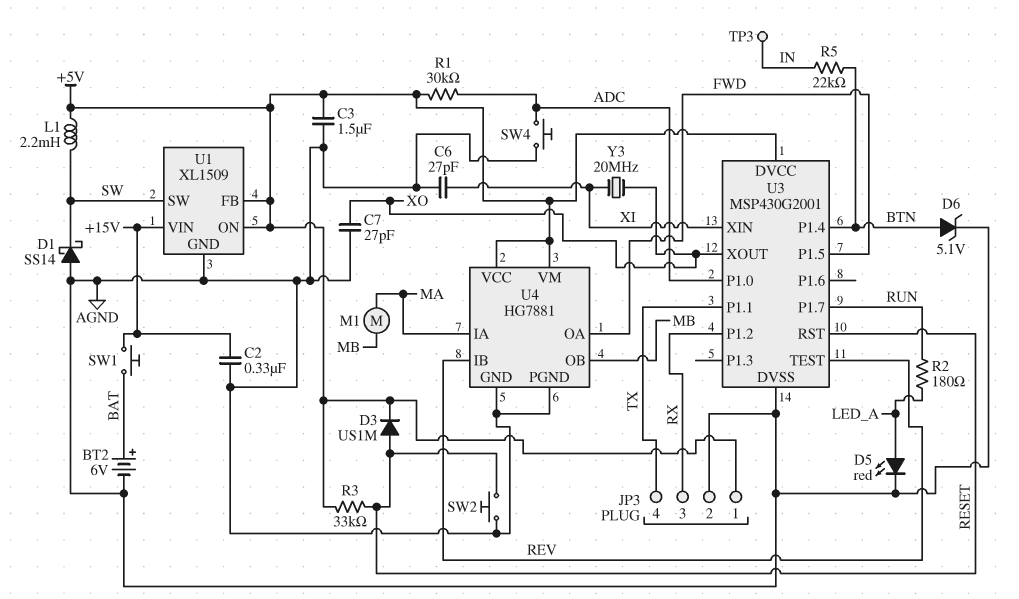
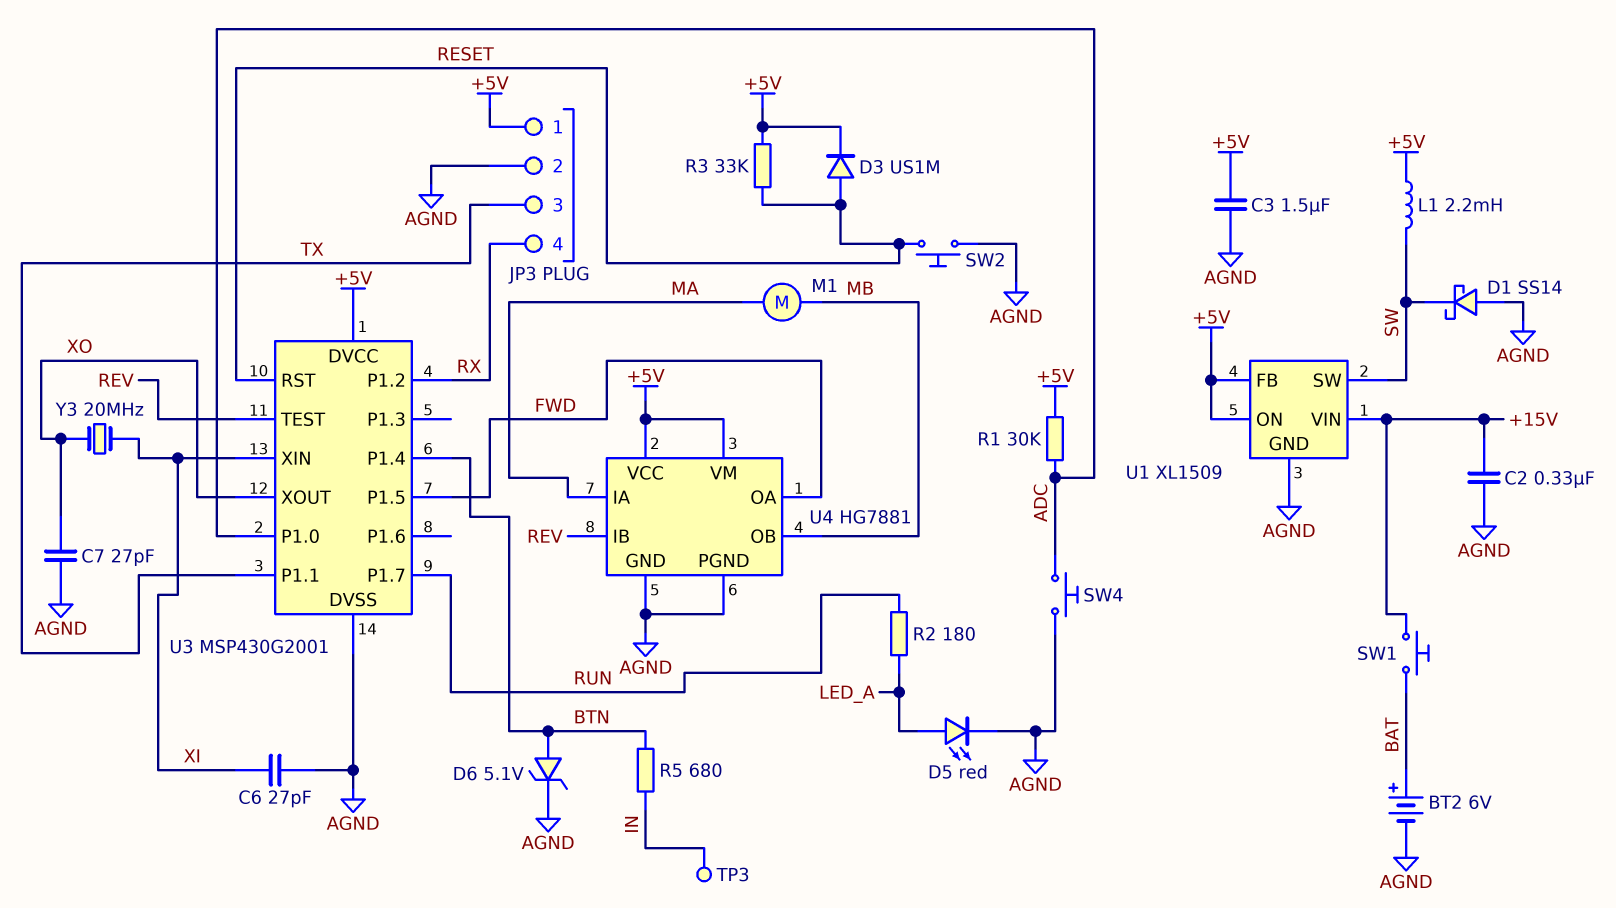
JP3 pin 3: RX -> TX
JP3 pin 4: TX -> RX
R5: 22k (BTN, IN) -> 680 (BTN, IN)

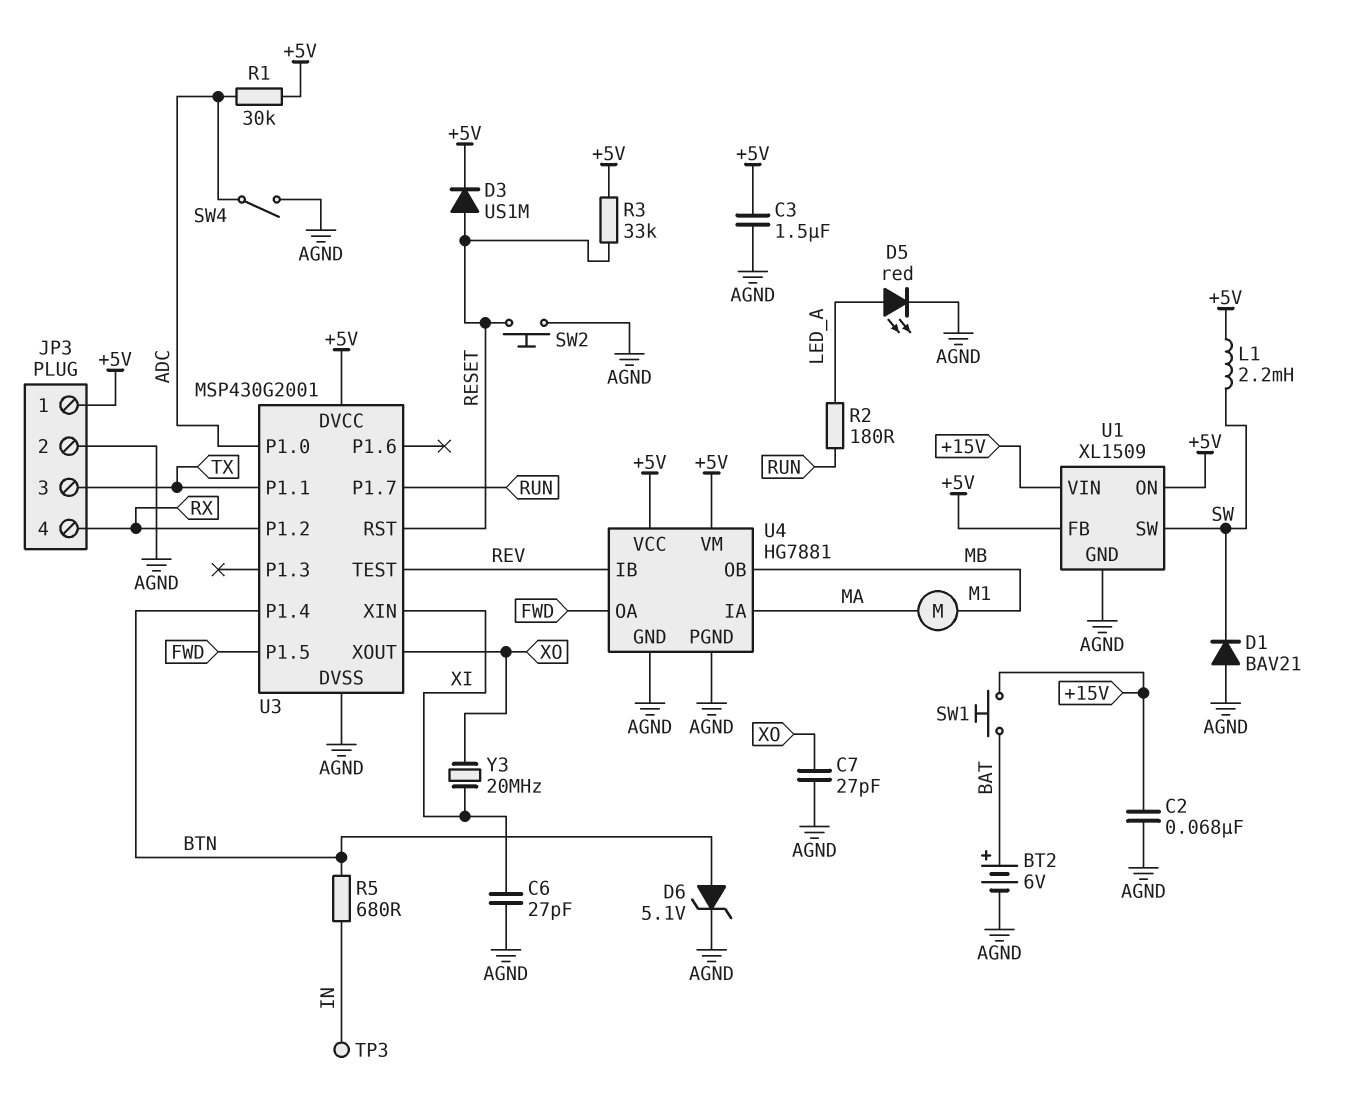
C2: 330nF (+15V, AGND) -> 68nF (+15V, AGND)
D1: schottky SS14 (A AGND, K SW) -> diode BAV21 (A AGND, K SW)
SW4: button (ADC, AGND) -> switch (ADC, AGND)

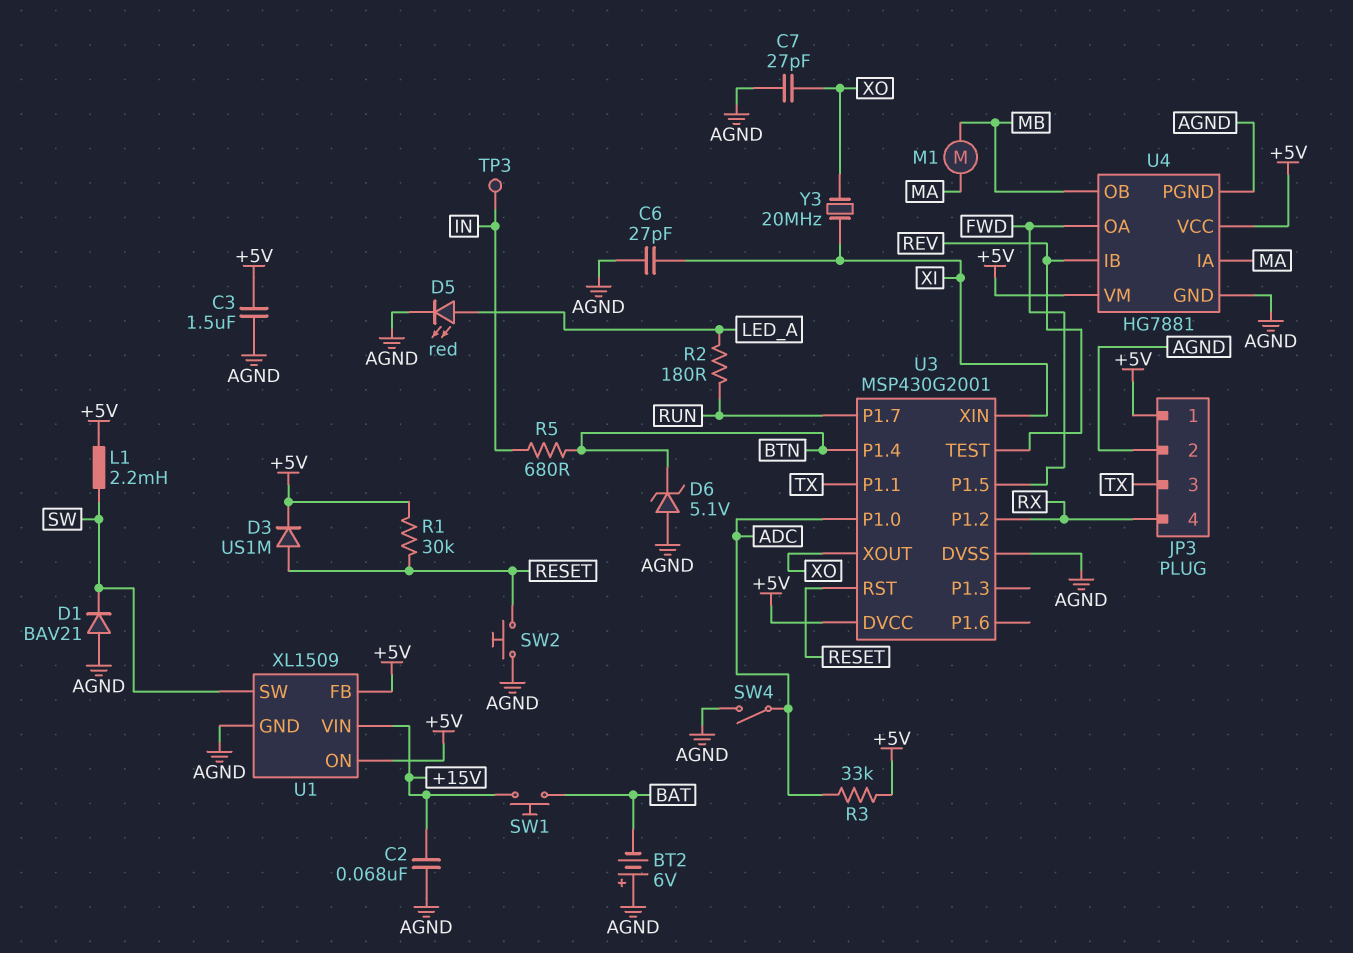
BT2: 6V (plus BAT, minus AGND) -> 6V (plus AGND, minus BAT)
D6: zener 5.1V (A BTN, K AGND) -> zener 5.1V (A AGND, K BTN)
R1: 30k (+5V, ADC) -> 30k (+5V, RESET)
R3: 33k (+5V, RESET) -> 33k (+5V, ADC)

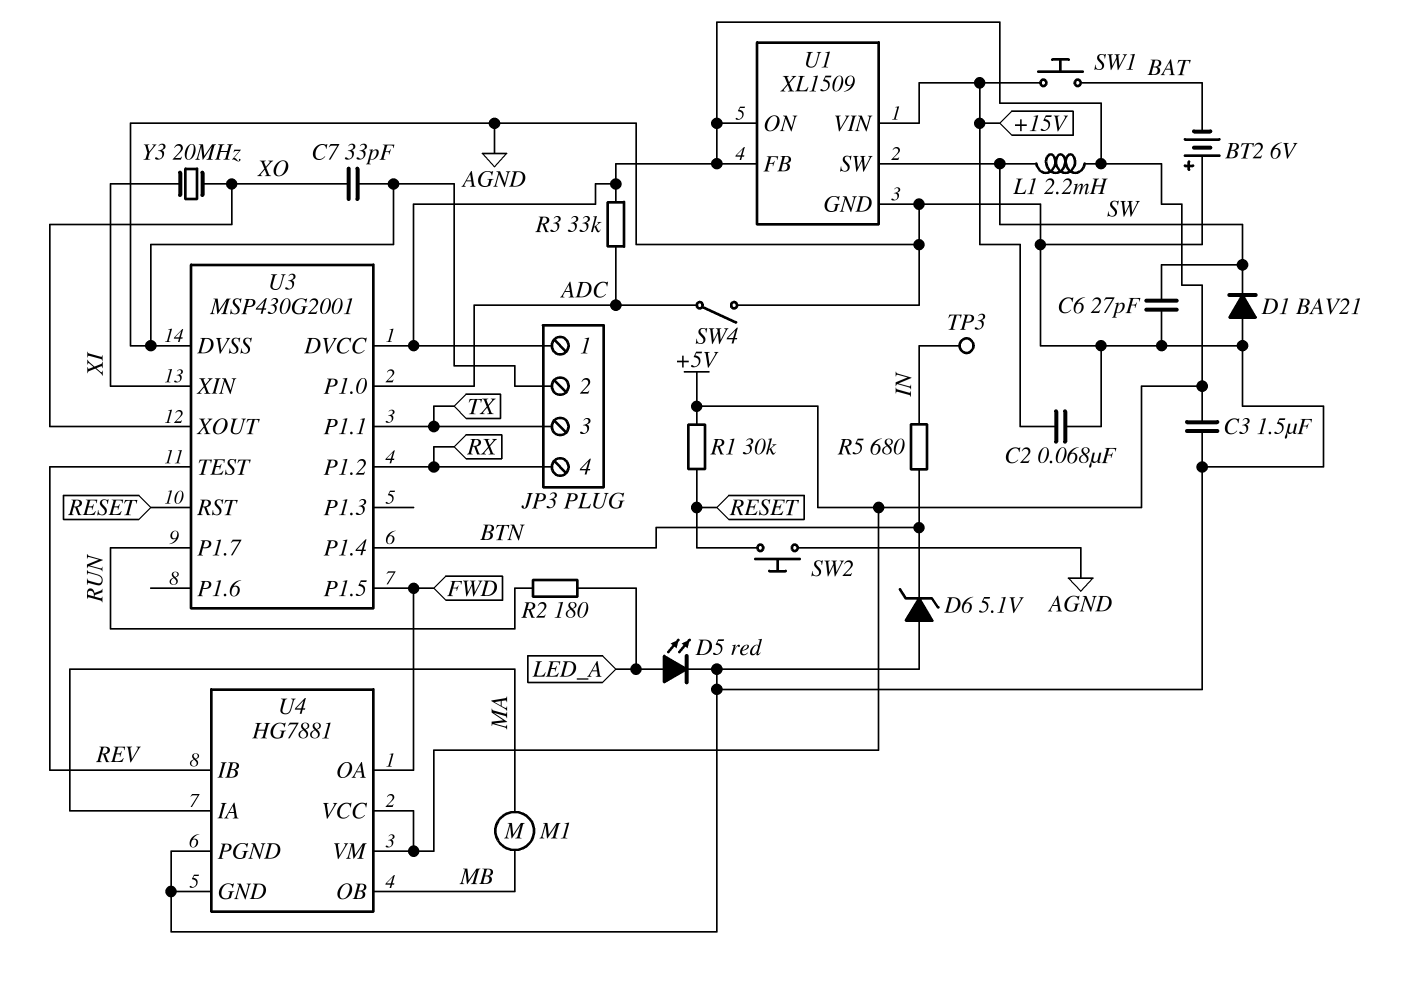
C6: 27pF (AGND, XI) -> 27pF (AGND, SW)
C7: 27pF (AGND, XO) -> 33pF (AGND, XO)
D3: diode US1M (A RESET, K +5V) -> none

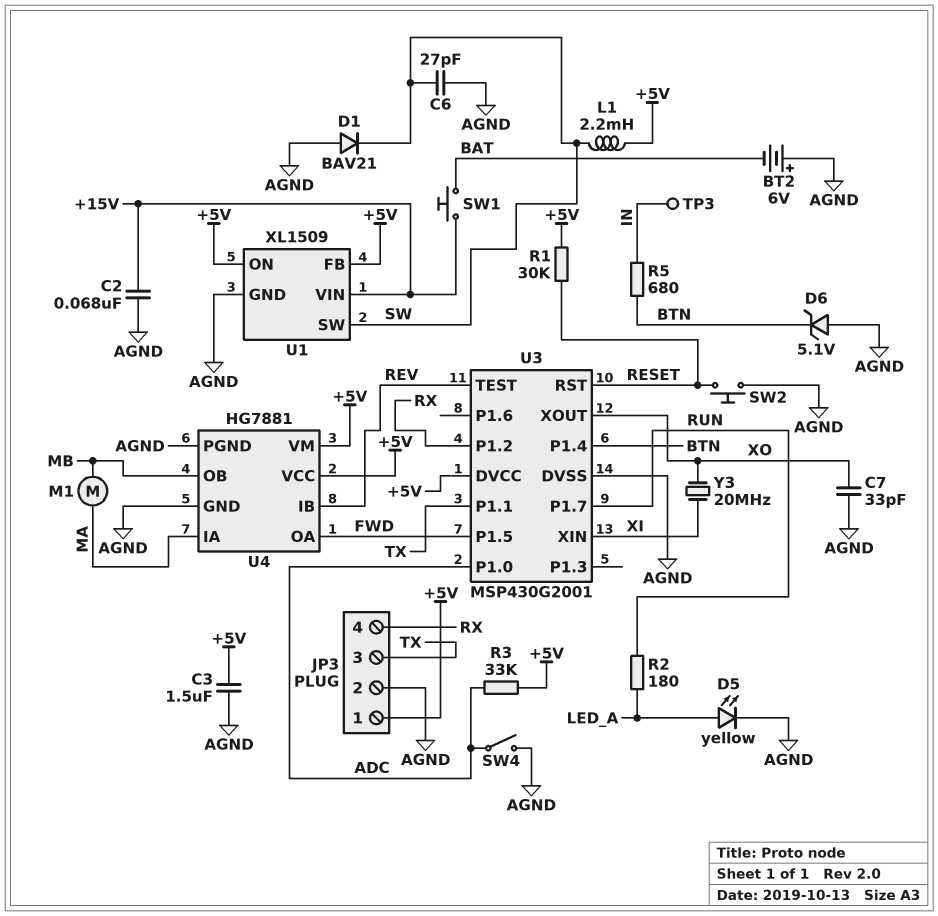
D5: LED red (A LED_A, K AGND) -> LED yellow (A LED_A, K AGND)

